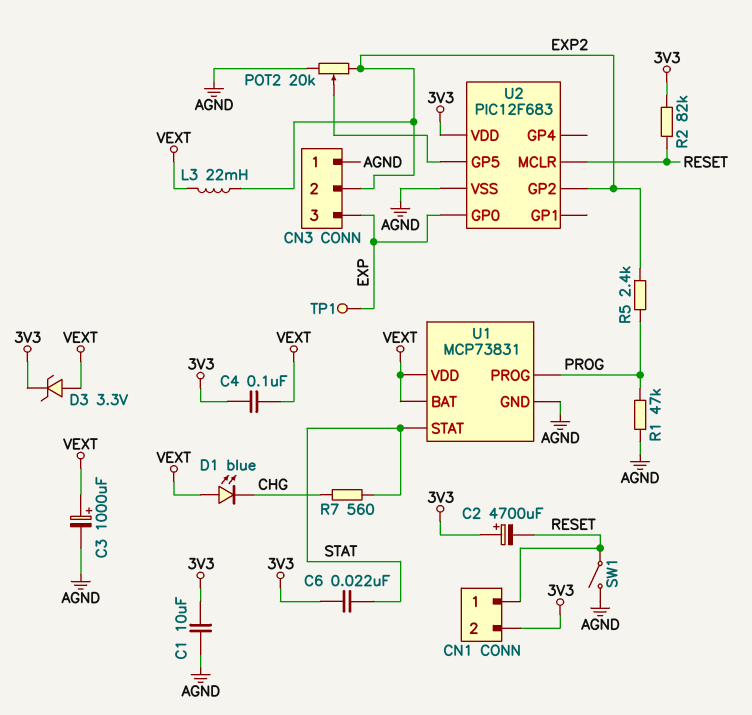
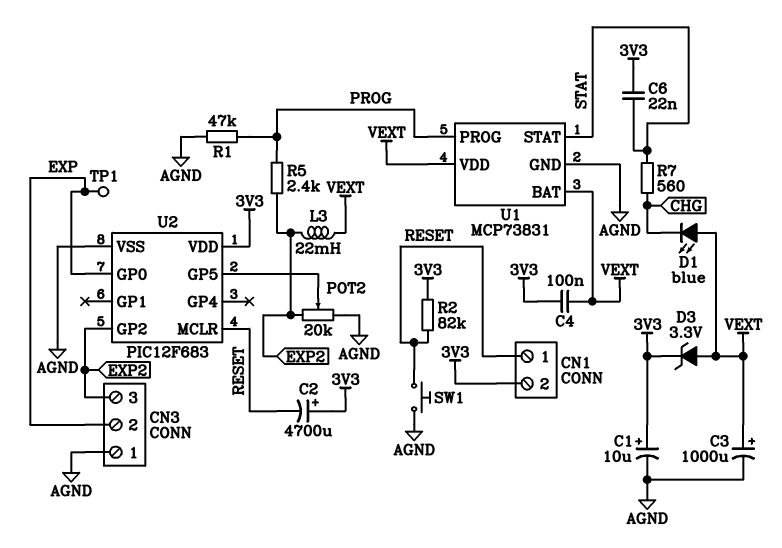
C1: 10uF (3V3, AGND) -> 10uF (plus 3V3, minus AGND)
CN3 pin 2: EXP2 -> EXP
CN3 pin 3: EXP -> EXP2
SW1: switch (AGND, RESET) -> button (AGND, RESET)

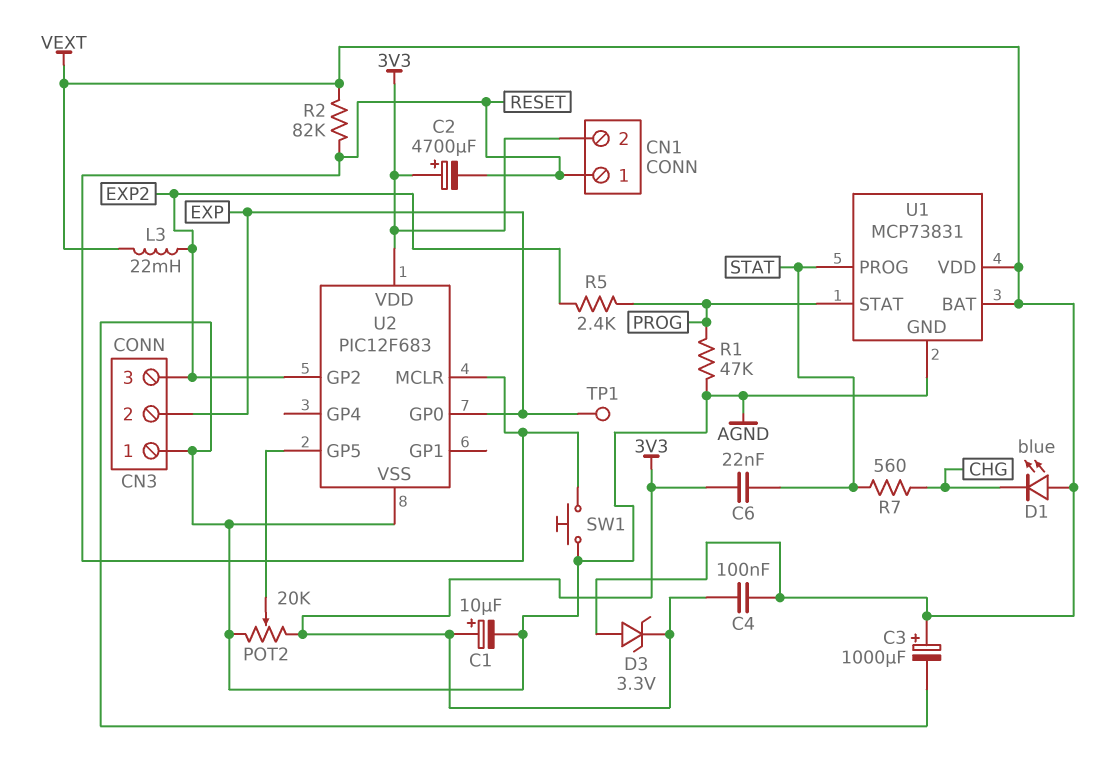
POT2: 20k (AGND, EXP2, wiper U2/GP5) -> 20k (3V3, AGND, wiper U2/GP5)
R2: 82k (3V3, RESET) -> 82k (RESET, VEXT)
U1 pin PROG: PROG -> STAT
U1 pin STAT: STAT -> PROG

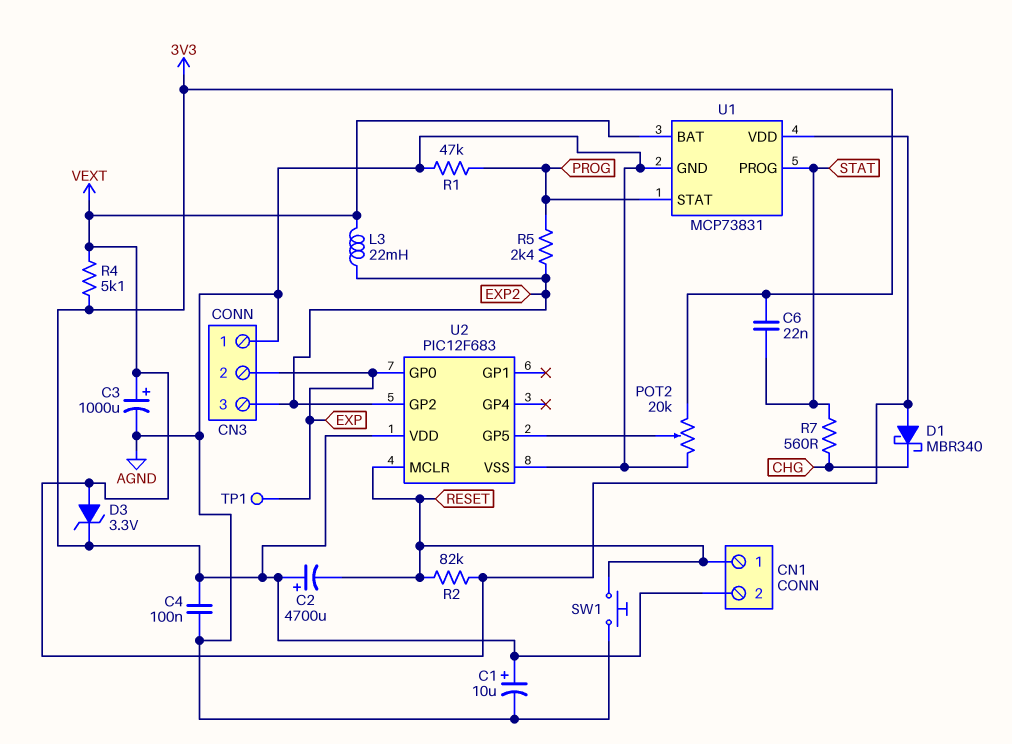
C4: 100nF (3V3, VEXT) -> 100nF (3V3, AGND)
D1: LED blue (A VEXT, K CHG) -> schottky MBR340 (A VEXT, K CHG)
R4: none -> 5.1k (3V3, VEXT)

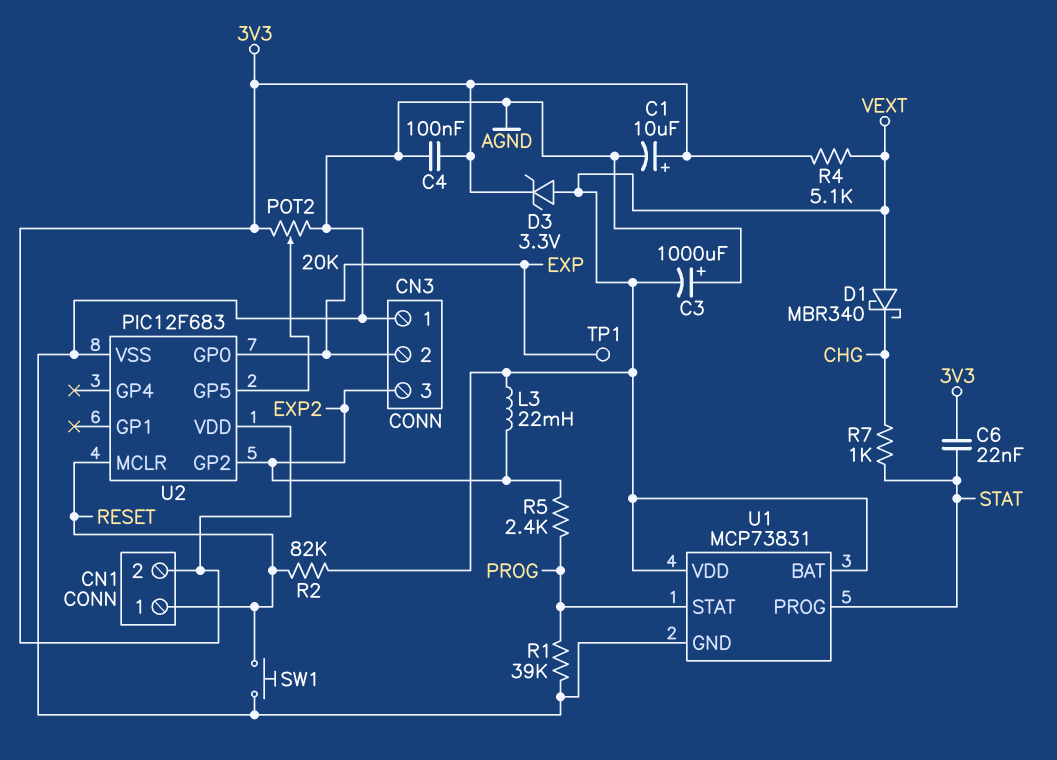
C2: 4700uF (plus 3V3, minus RESET) -> none
C3: 1000uF (plus VEXT, minus AGND) -> 1000uF (plus AGND, minus VEXT)
R1: 47k (AGND, PROG) -> 39k (AGND, PROG)
R7: 560 (CHG, STAT) -> 1k (CHG, STAT)

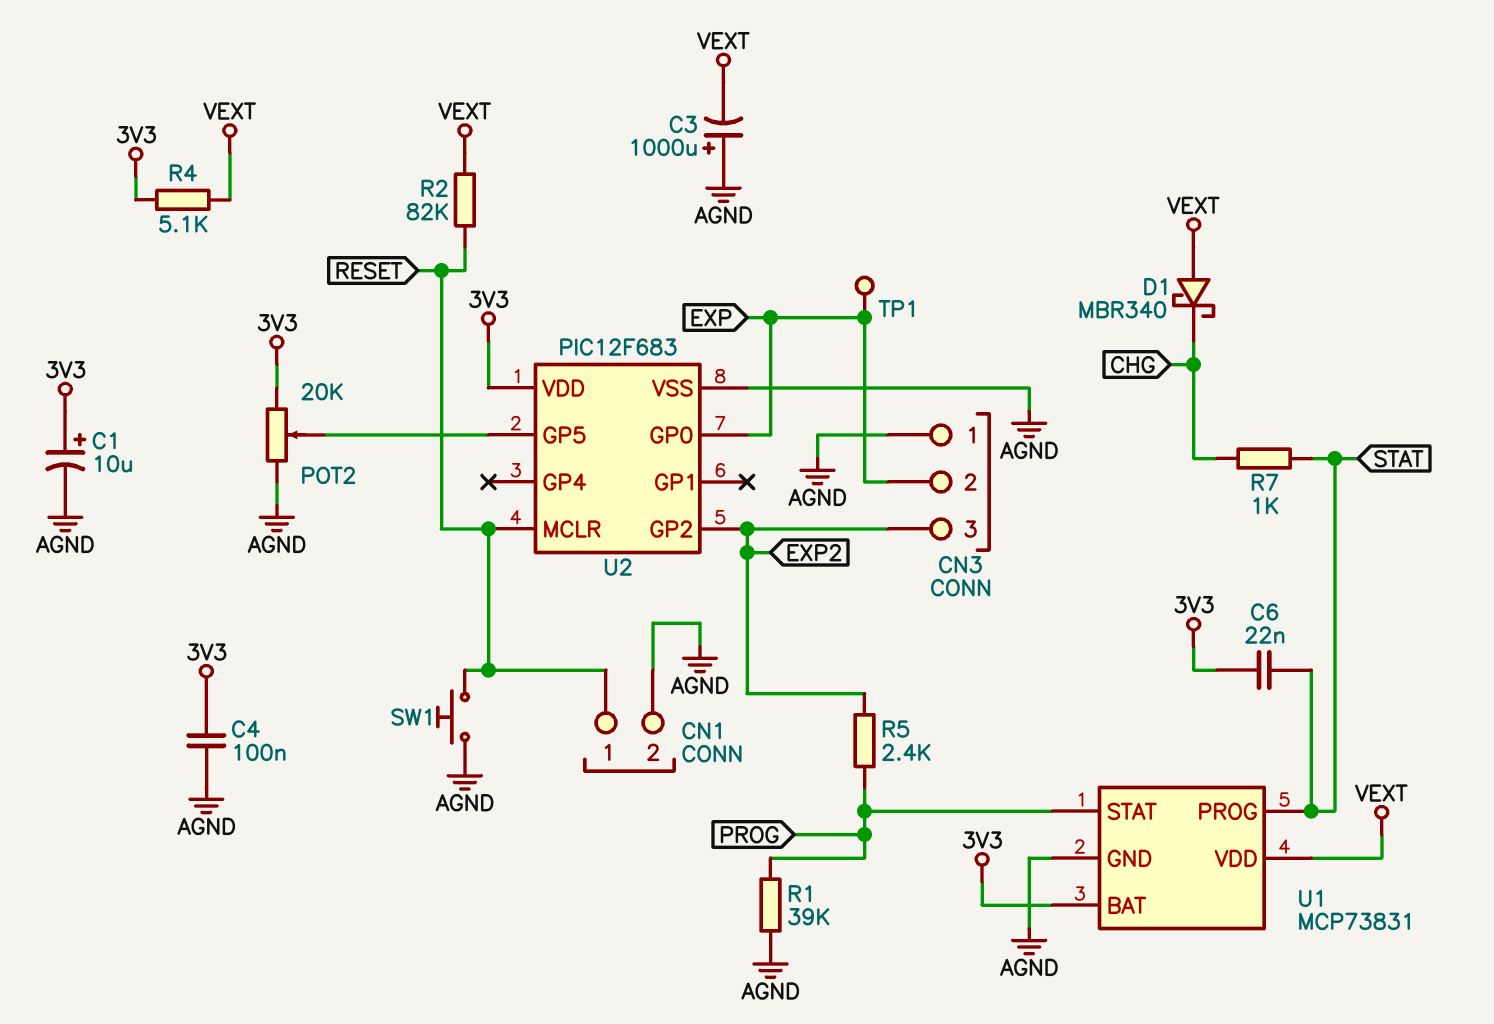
CN1 pin 2: 3V3 -> AGND
D3: zener 3.3V (A VEXT, K 3V3) -> none
L3: 22mH (EXP2, VEXT) -> none
U1 pin BAT: VEXT -> 3V3

